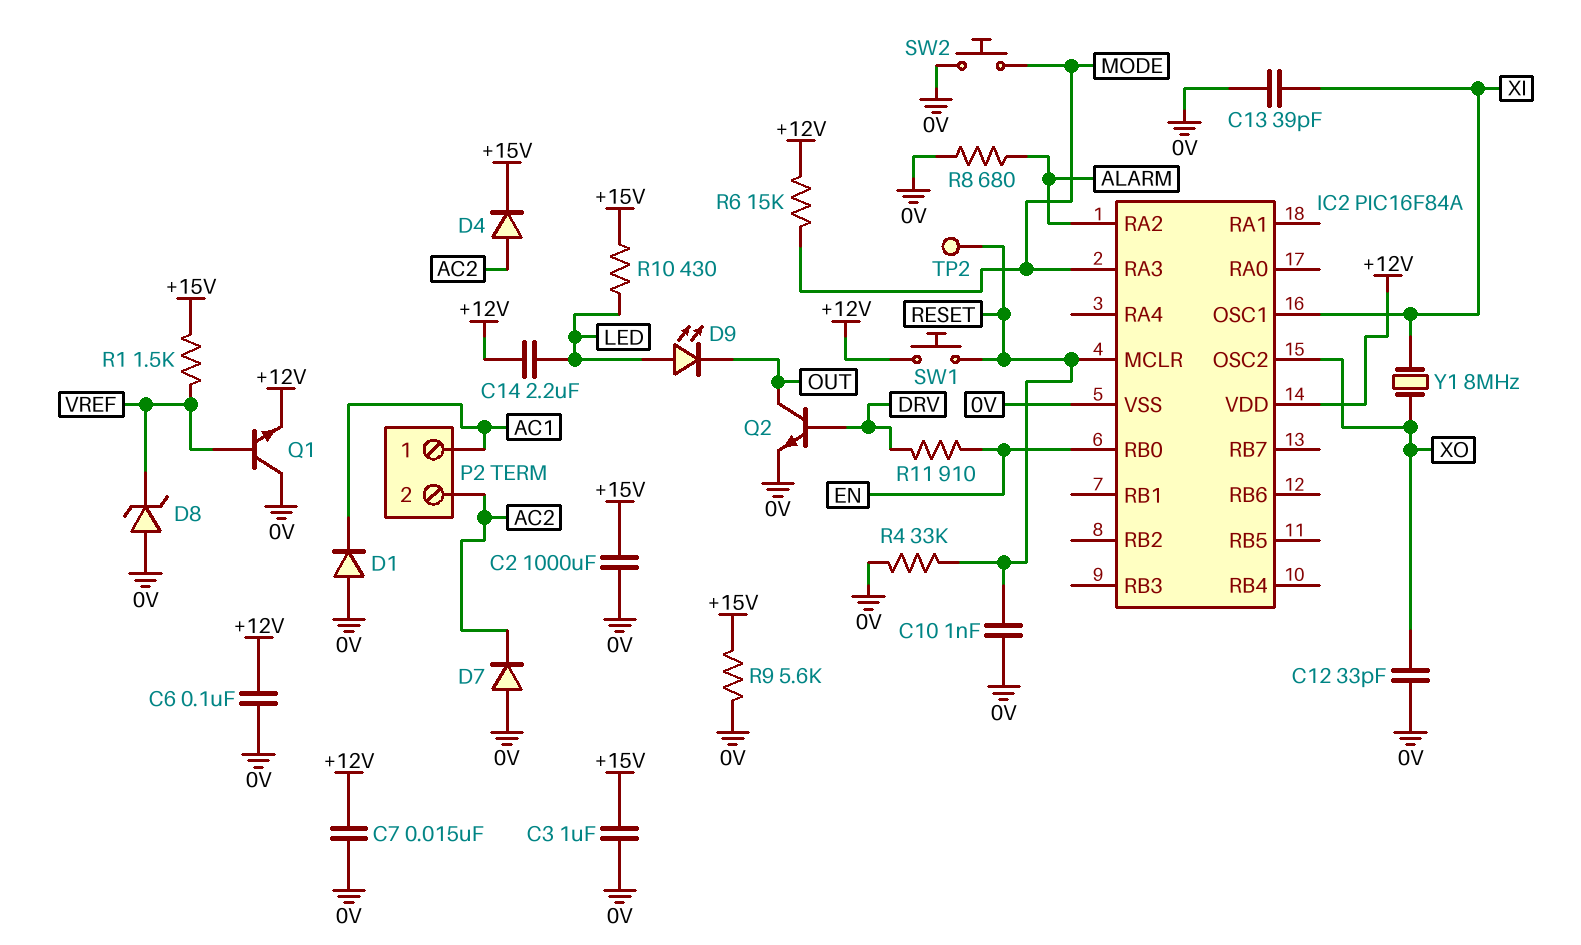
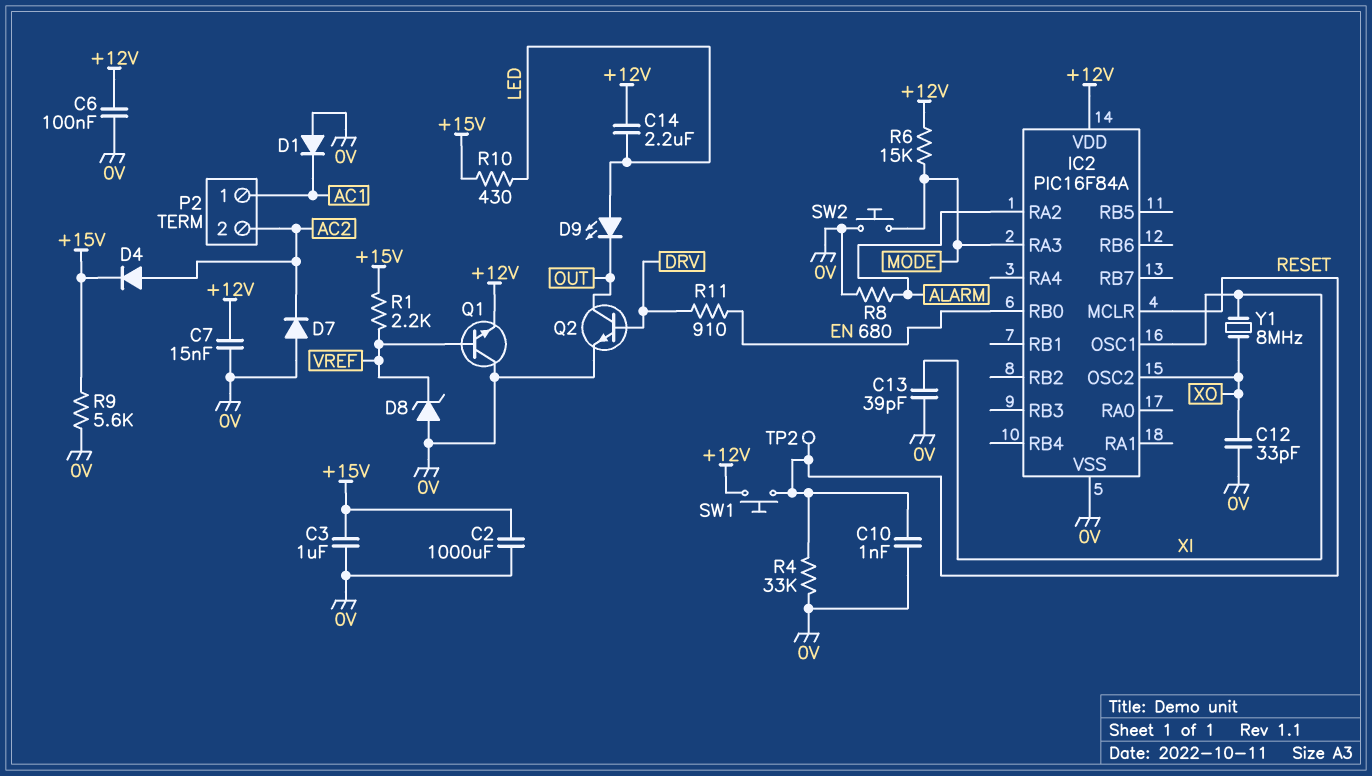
R1: 1.5k (+15V, VREF) -> 2.2k (+15V, VREF)

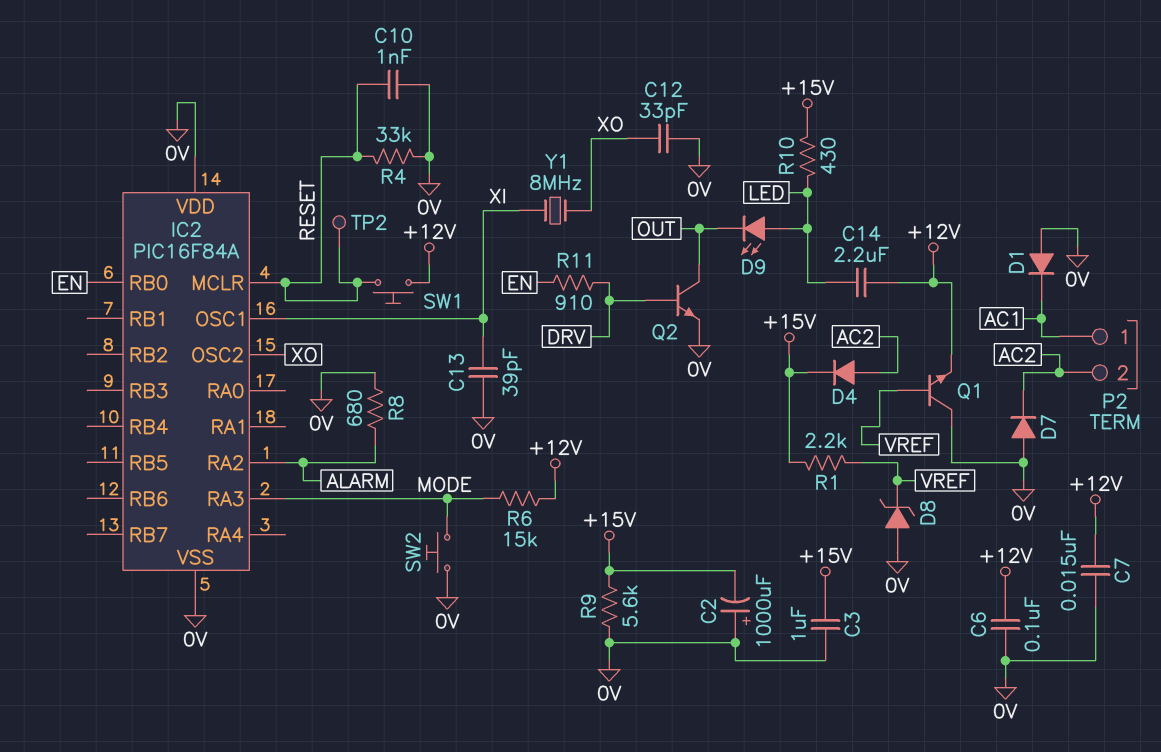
C2: 1000uF (+15V, 0V) -> 1000uF (plus 0V, minus +15V)
IC2 pin VDD: +12V -> 0V

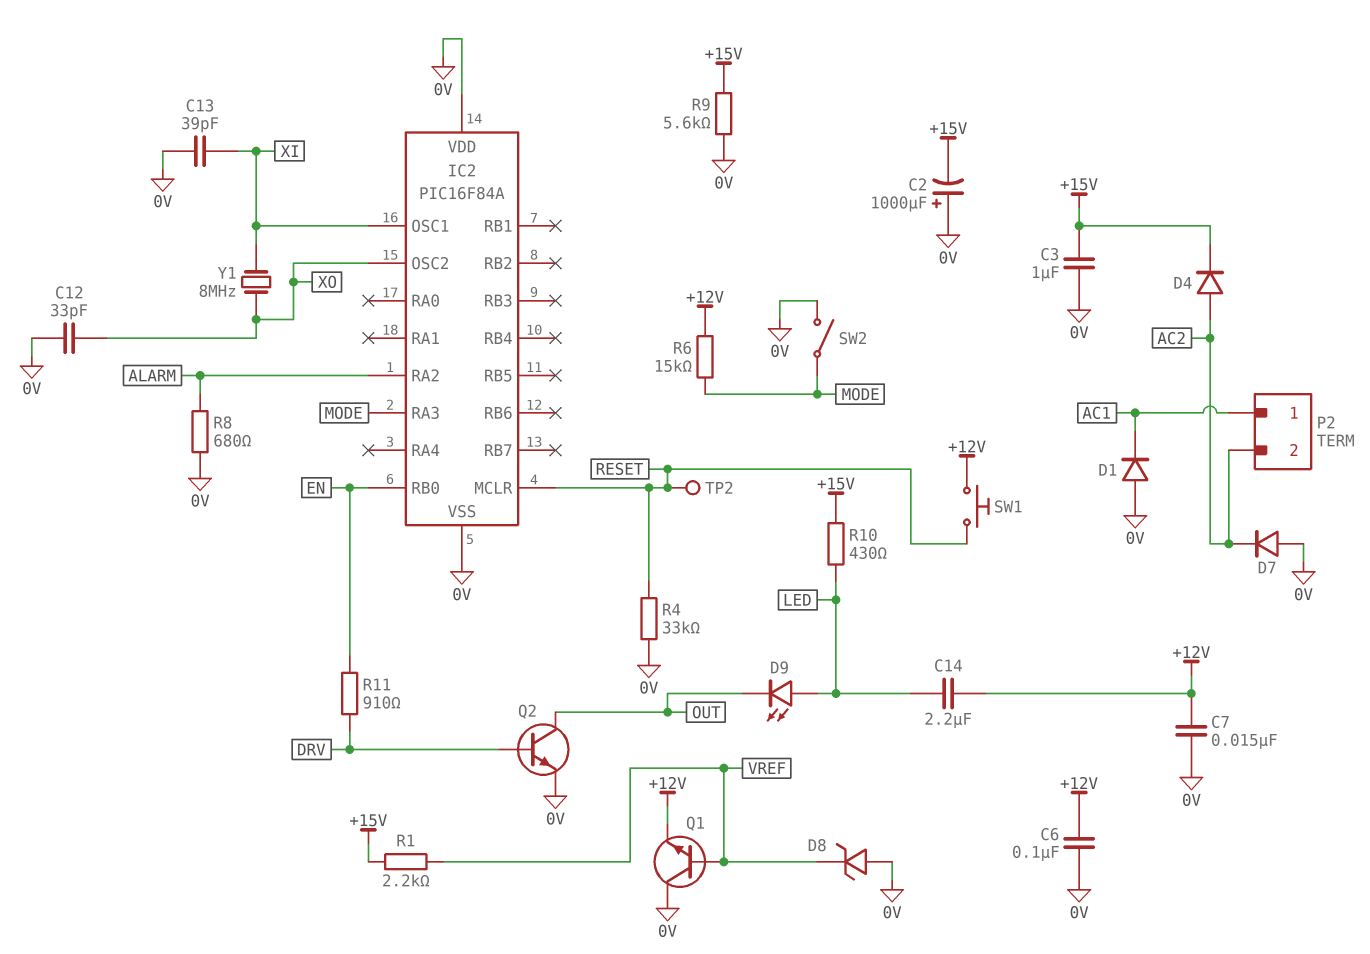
C10: 1nF (0V, RESET) -> none
SW2: button (0V, MODE) -> switch (0V, MODE)

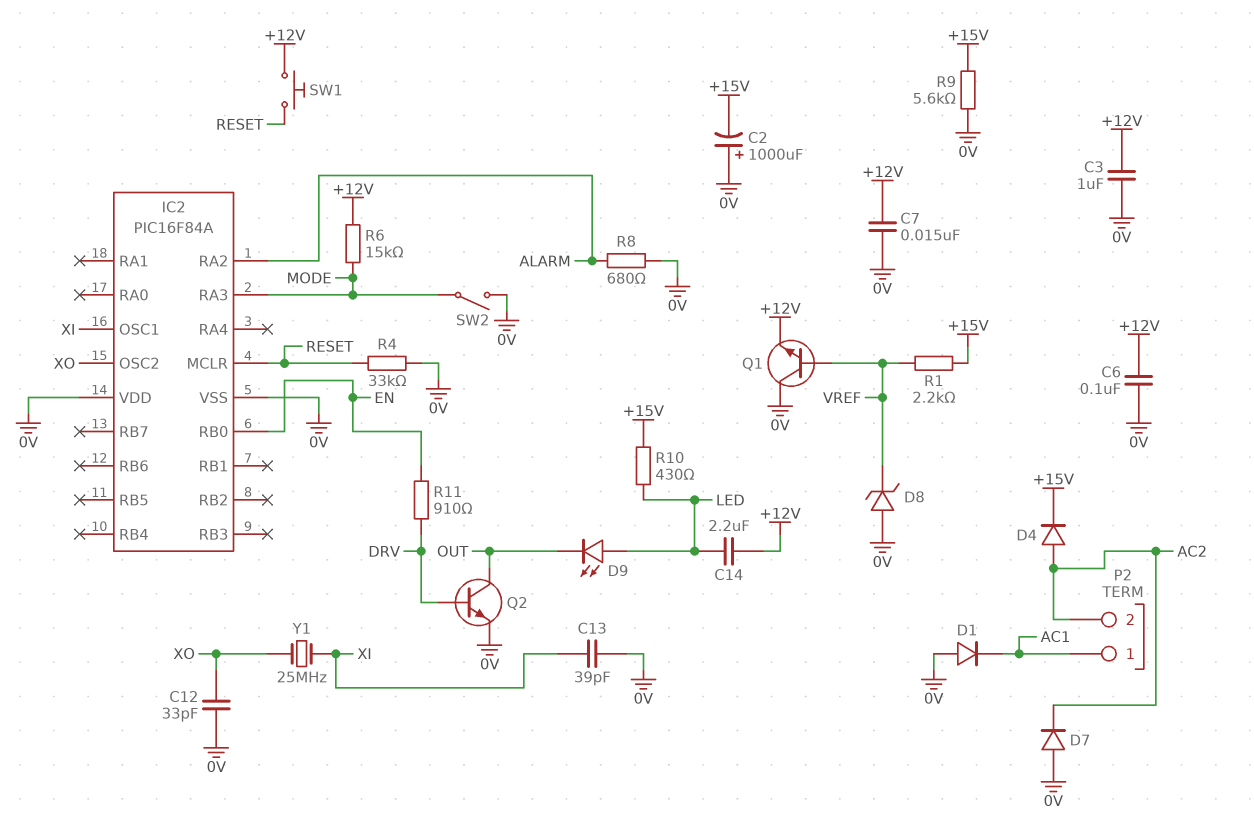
C3: 1uF (+15V, 0V) -> 1uF (+12V, 0V)
TP2: test point (RESET) -> none
Y1: 8MHz (XI, XO) -> 25MHz (XI, XO)

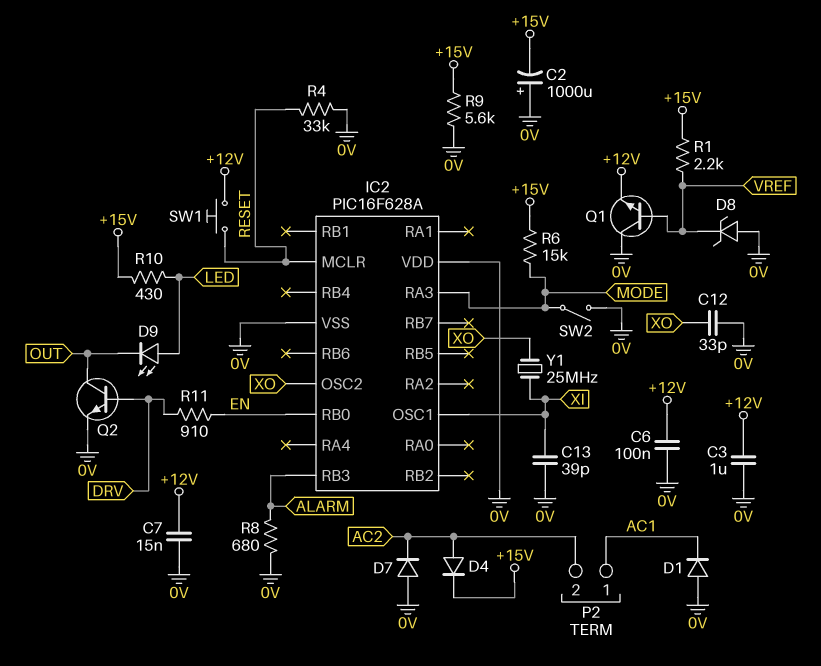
C14: 2.2uF (+12V, LED) -> none
IC2: PIC16F84A -> PIC16F628A
IC2 pin RA2: ALARM -> none
IC2 pin RB3: none -> ALARM
R6: 15k (+12V, MODE) -> 15k (+15V, MODE)

